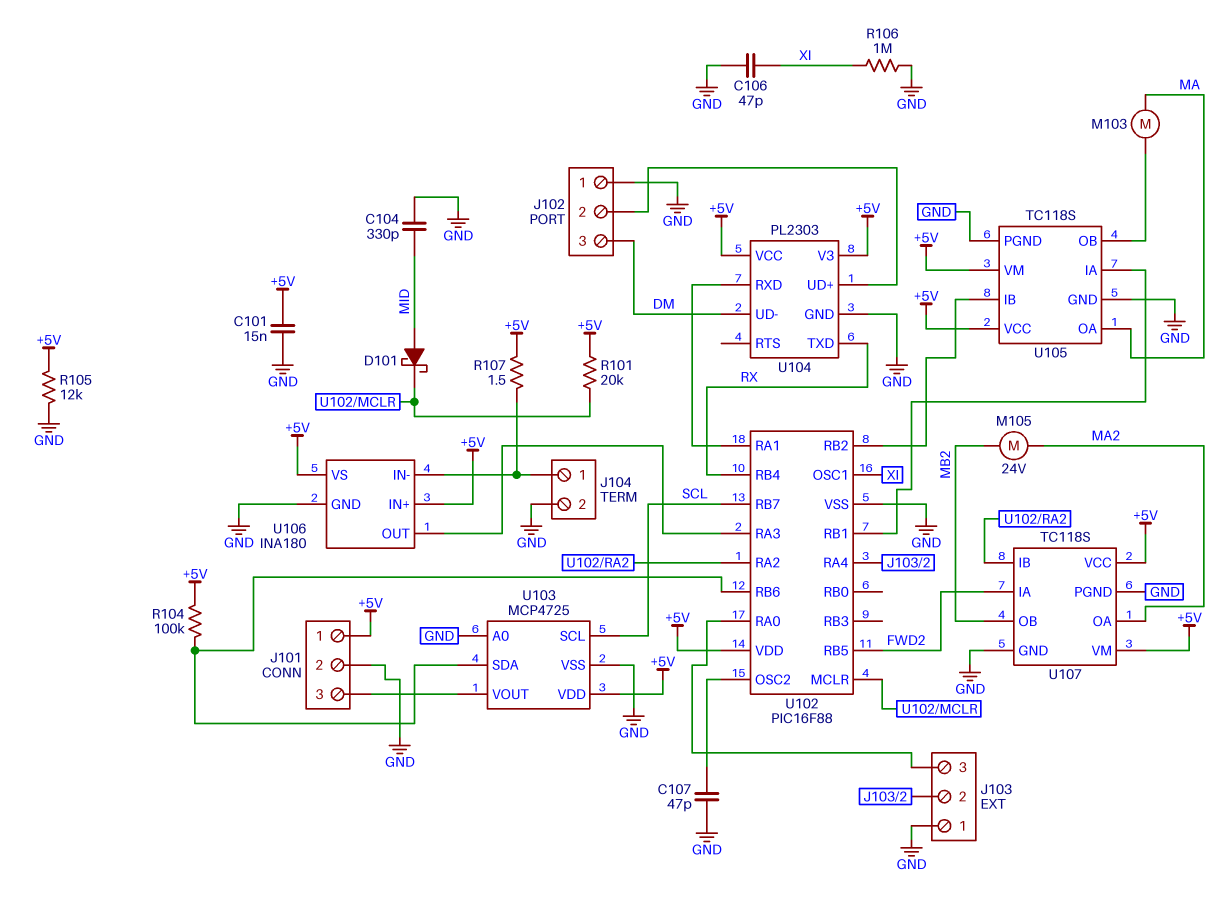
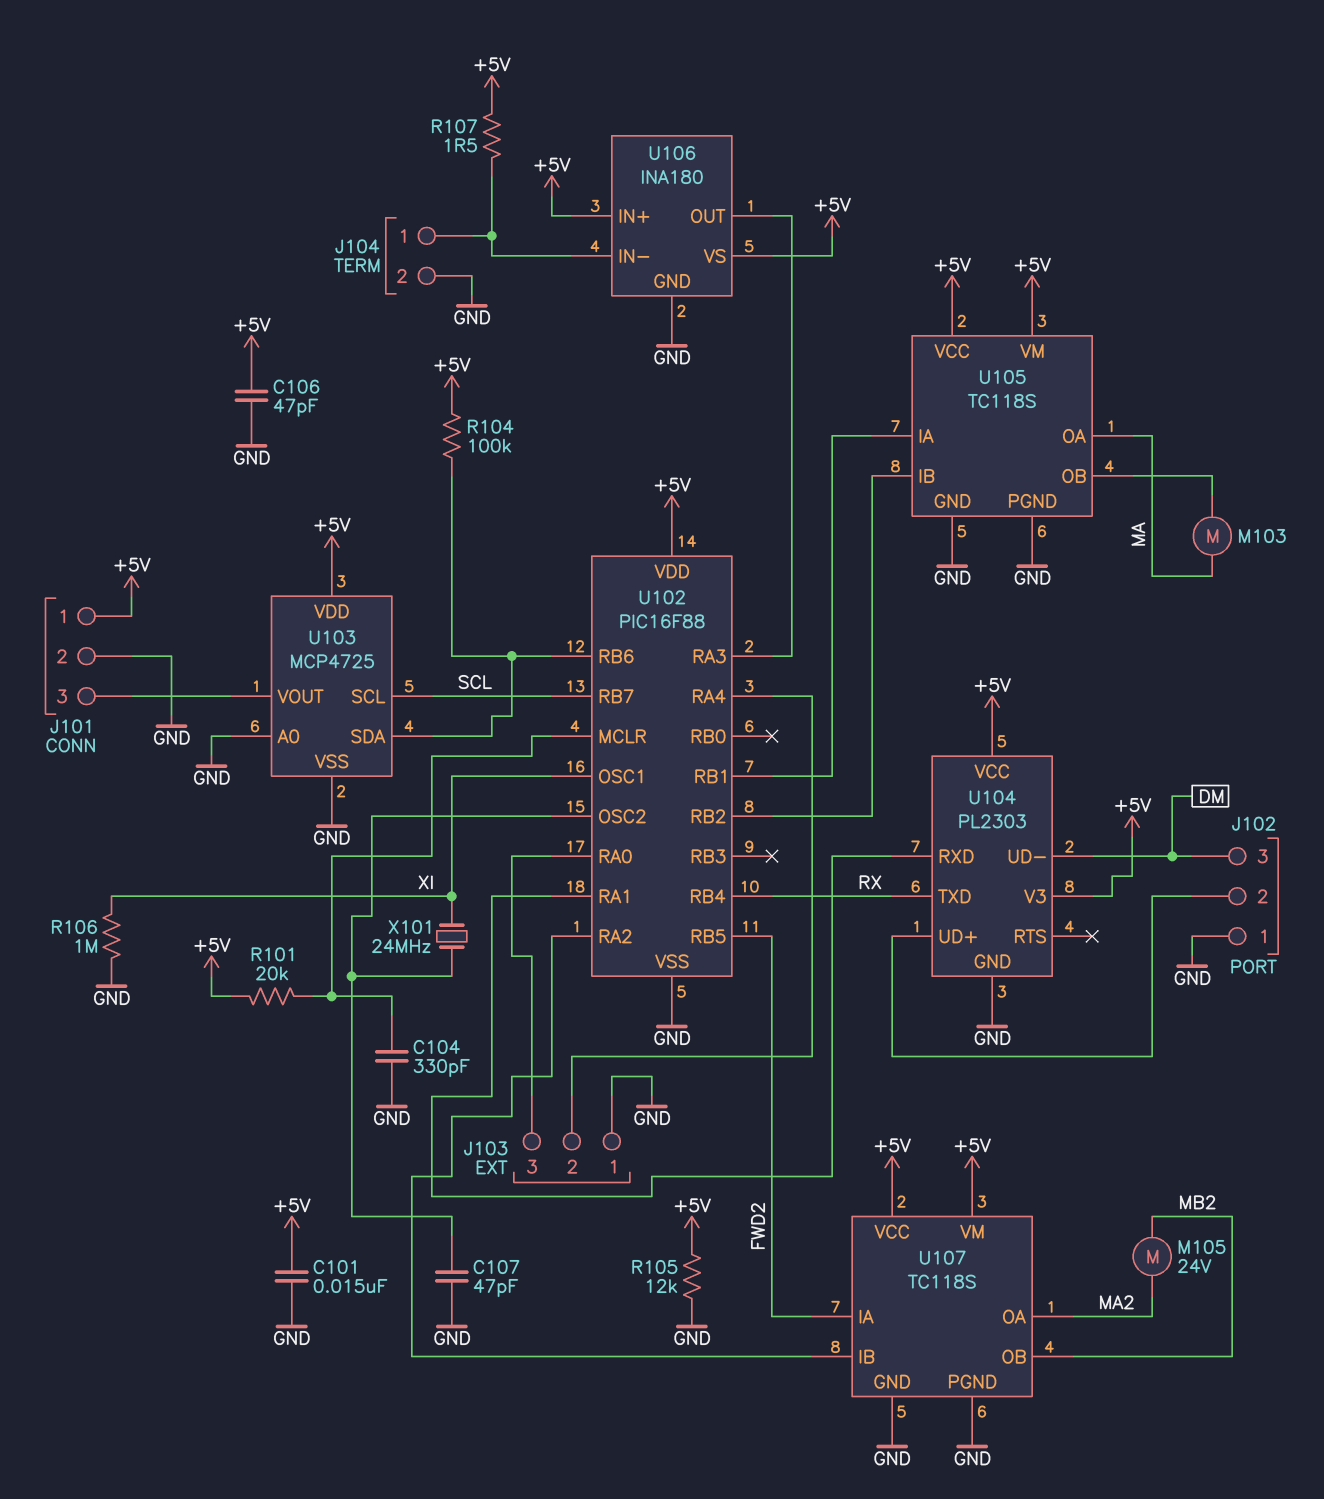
C104: 330pF (GND, MID) -> 330pF (GND, U102/MCLR)
C106: 47pF (GND, XI) -> 47pF (+5V, GND)
D101: schottky (A MID, K U102/MCLR) -> none
X101: none -> 24MHz (U102/OSC2, XI)

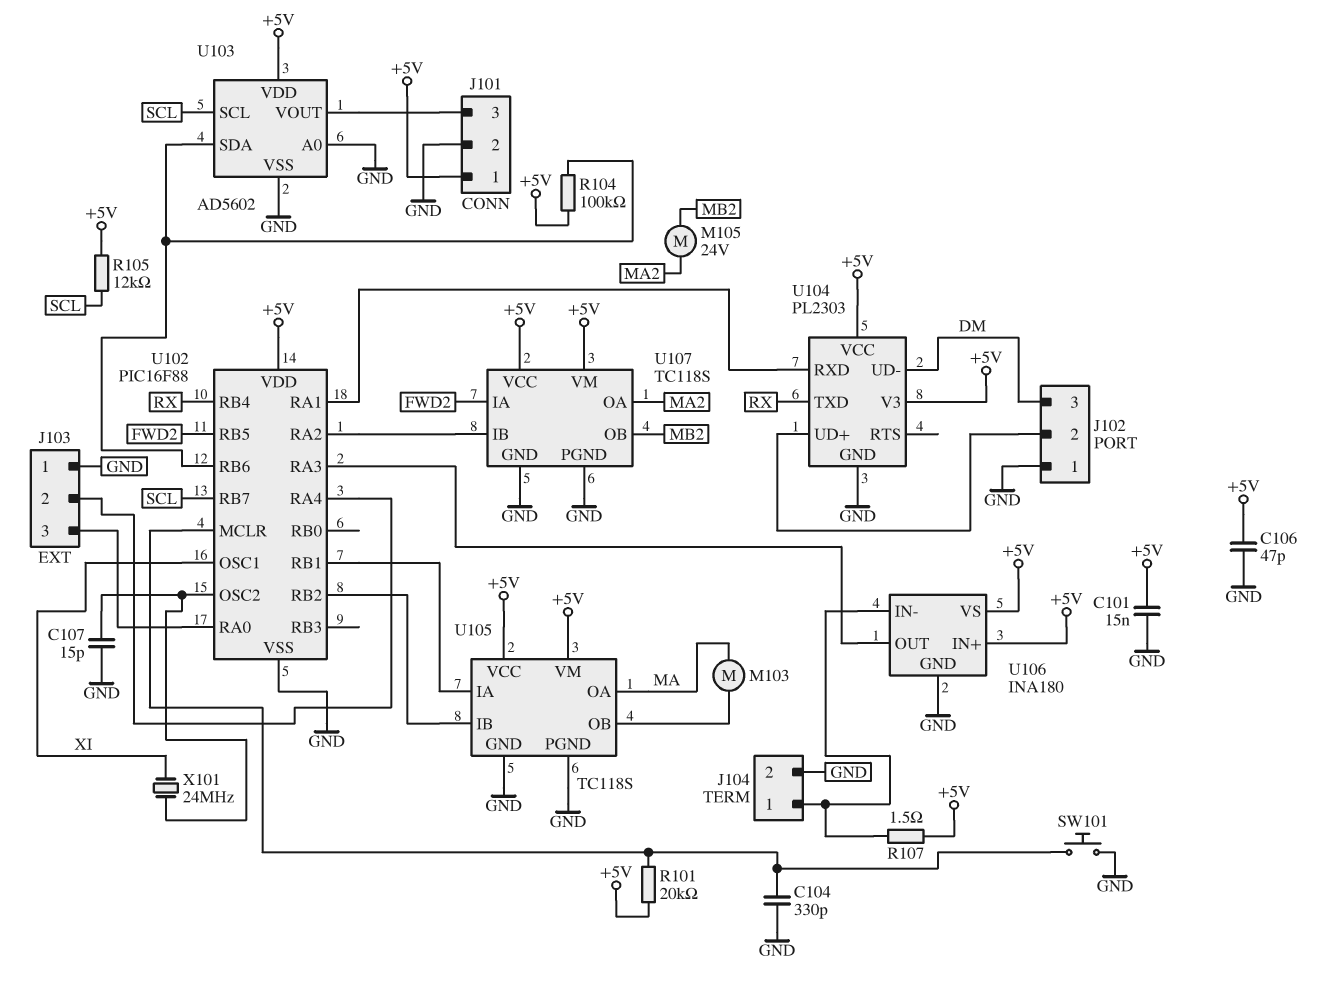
C107: 47pF (GND, U102/OSC2) -> 15pF (GND, U102/OSC2)
R105: 12k (+5V, GND) -> 12k (+5V, SCL)
R106: 1M (GND, XI) -> none
SW101: none -> button (GND, U102/MCLR)
U103: MCP4725 -> AD5602

